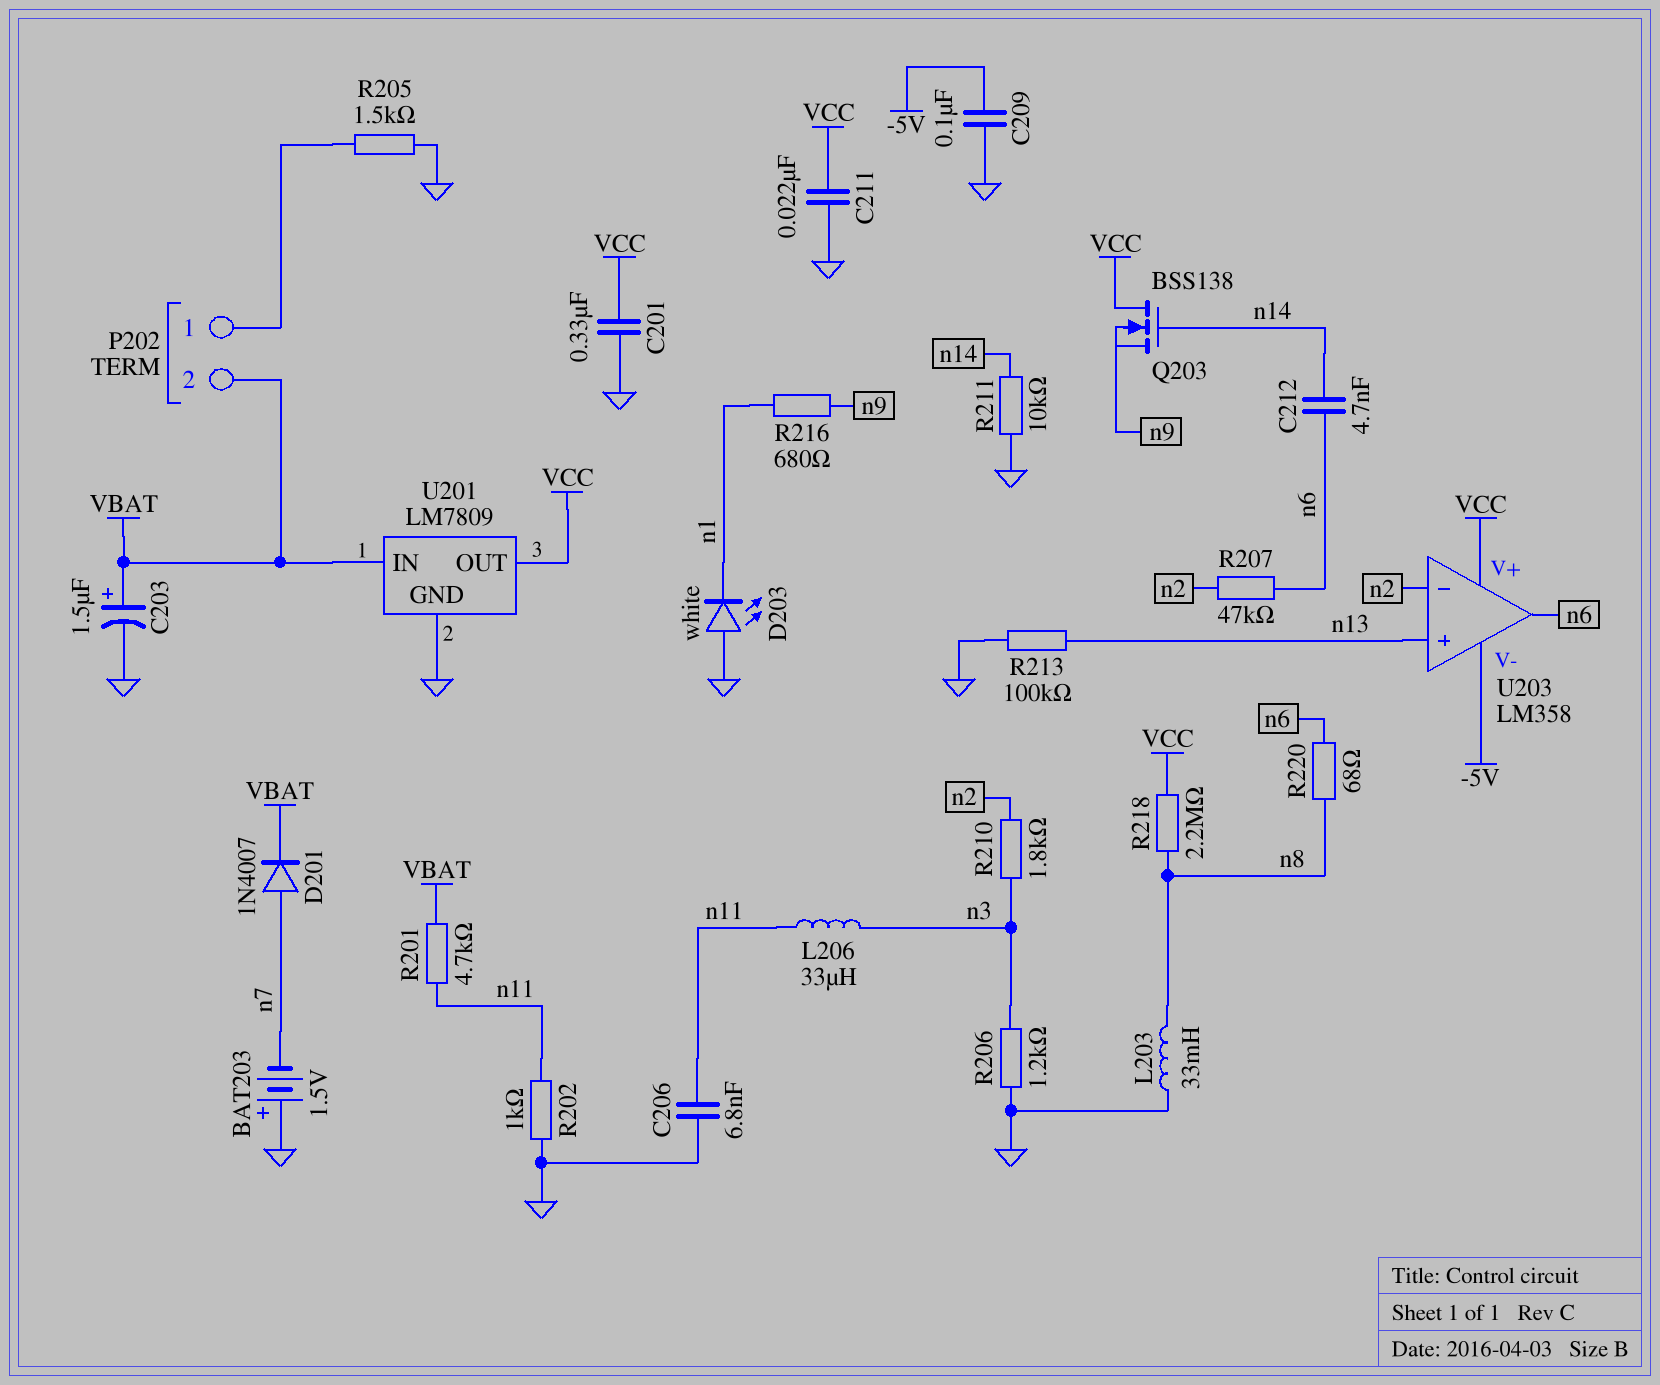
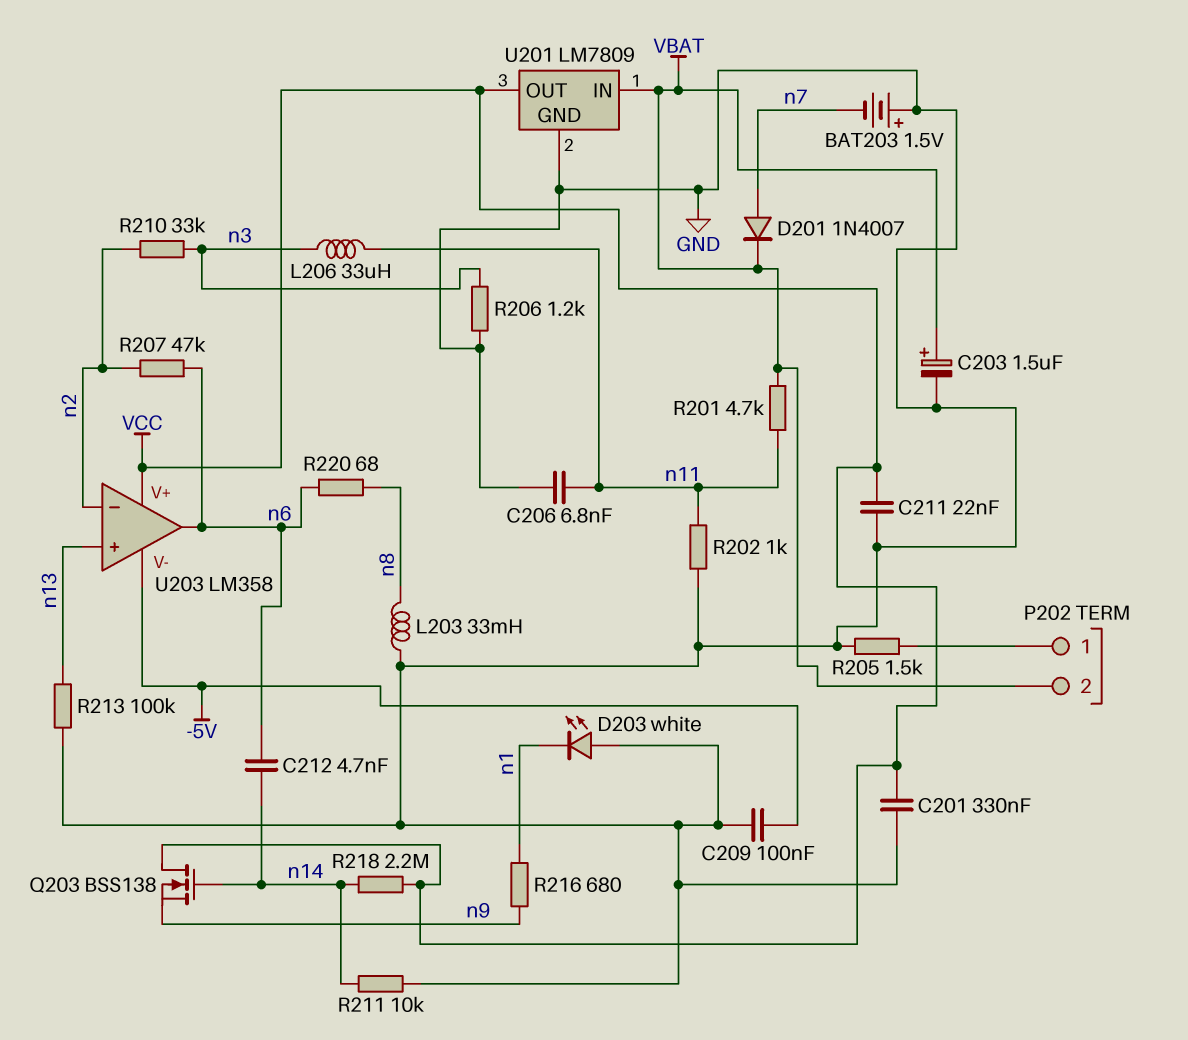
R210: 1.8k (n2, n3) -> 33k (n2, n3)
R218: 2.2M (VCC, n8) -> 2.2M (VCC, n14)

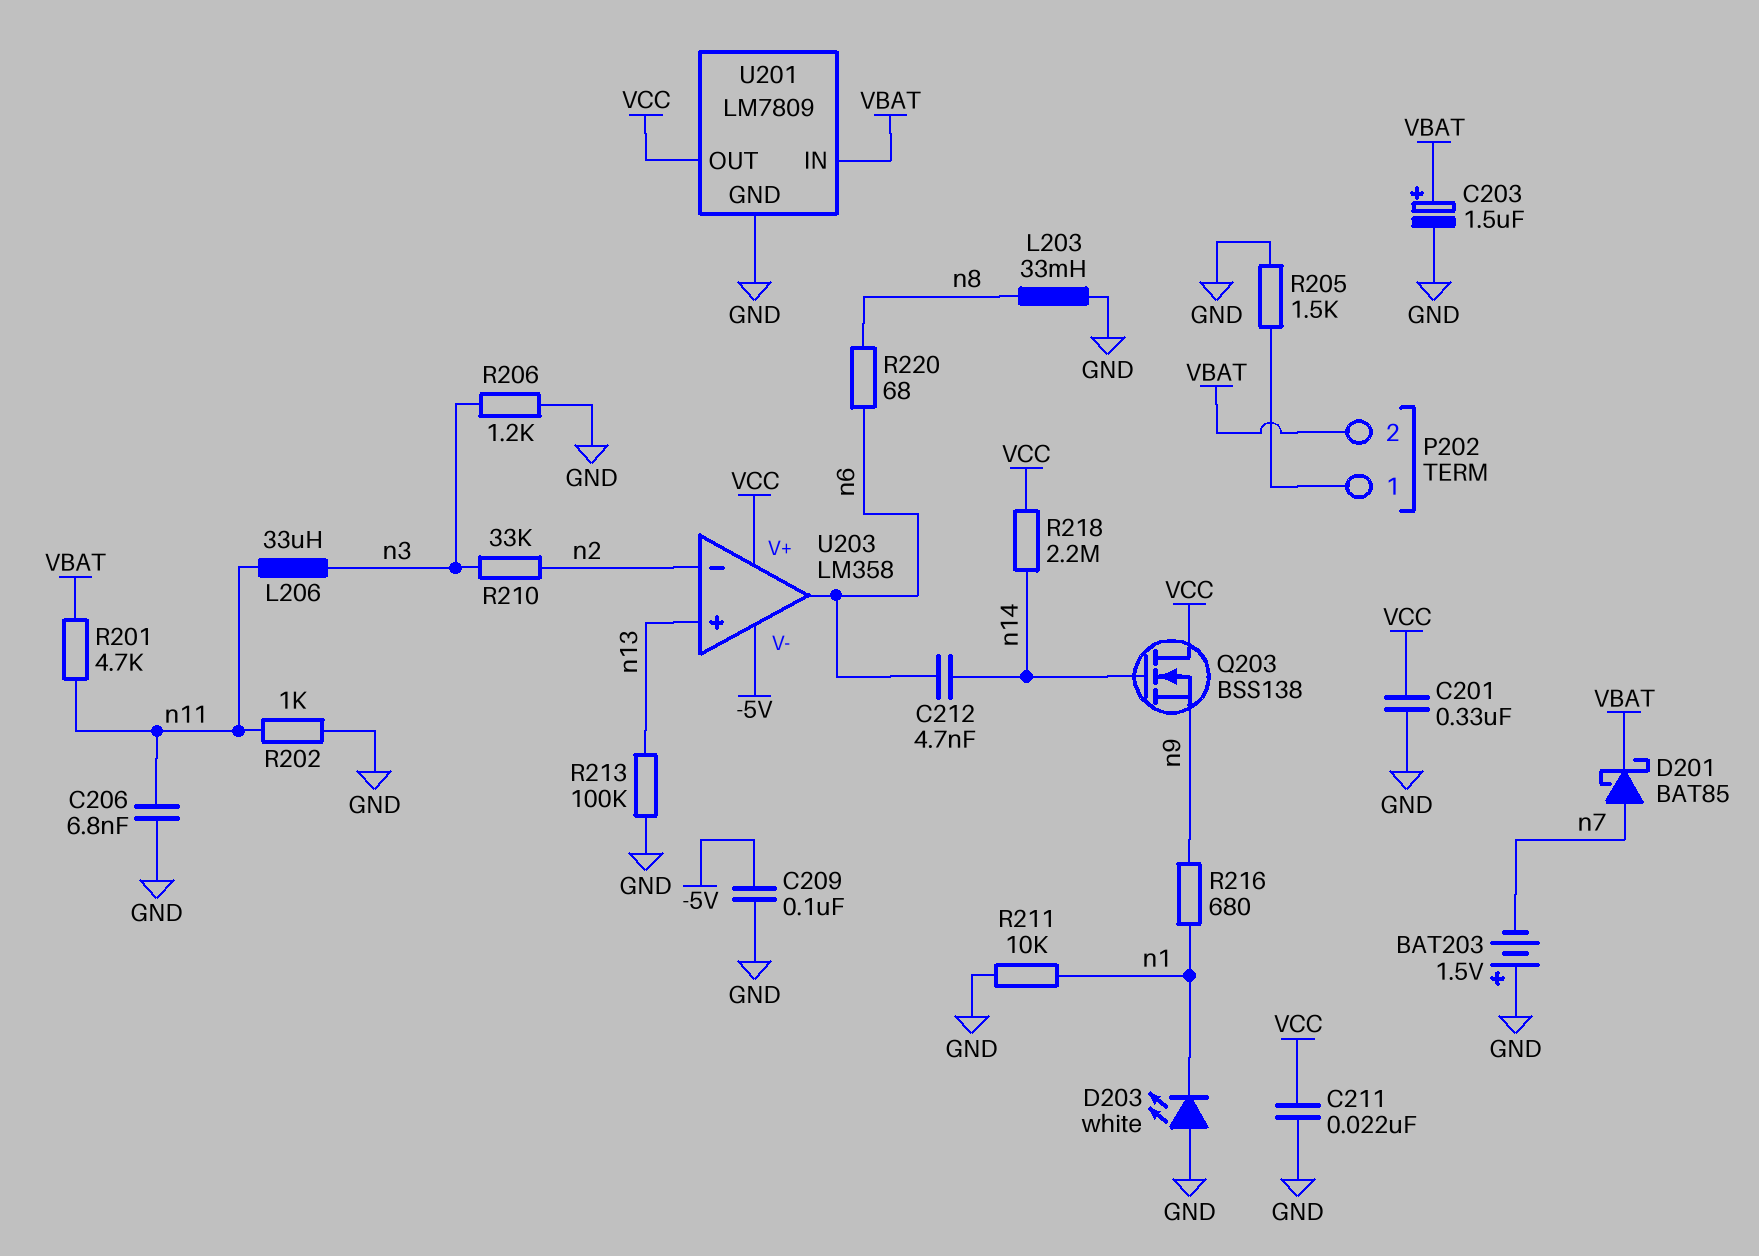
D201: diode 1N4007 (A n7, K VBAT) -> schottky BAT85 (A n7, K VBAT)
R207: 47k (n2, n6) -> none
R211: 10k (GND, n14) -> 10k (GND, n1)

